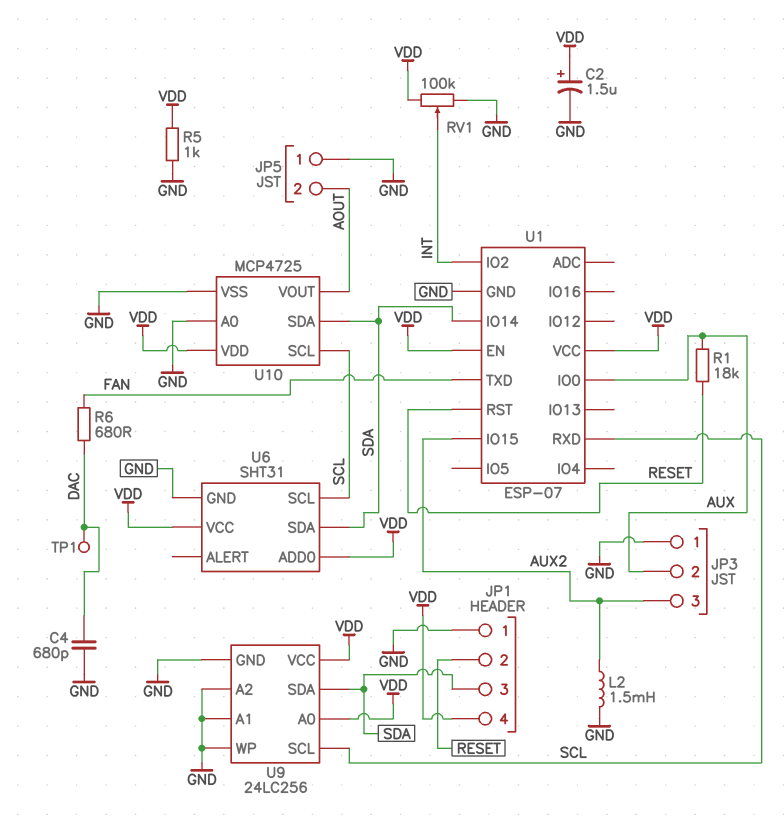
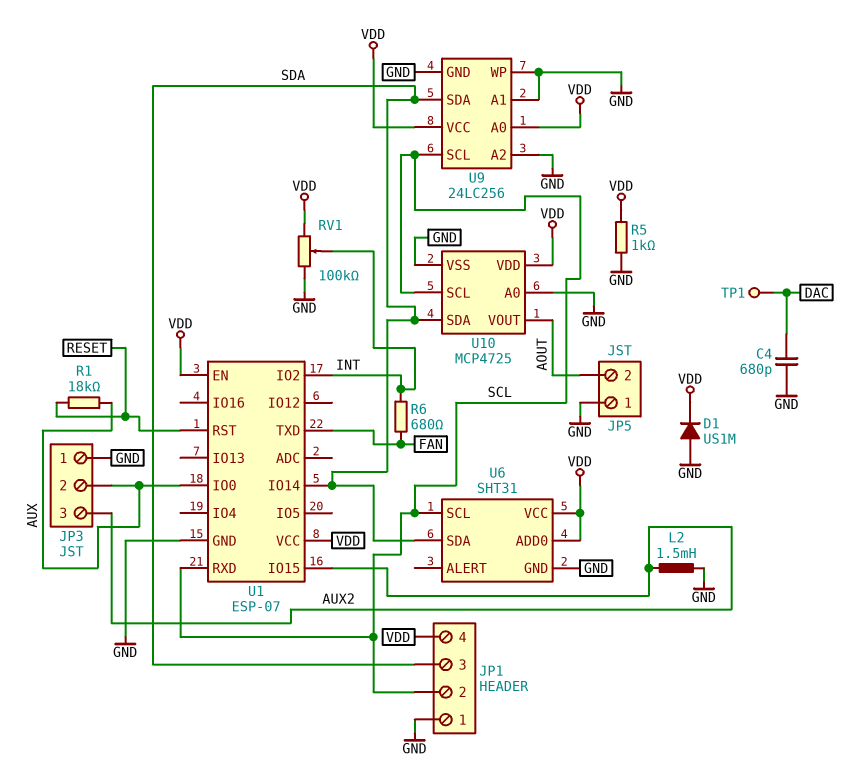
C2: 1.5uF (plus VDD, minus GND) -> none
D1: none -> diode US1M (A GND, K VDD)
JP1 pin 2: RESET -> SCL
R6: 680 (DAC, FAN) -> 680 (FAN, INT)

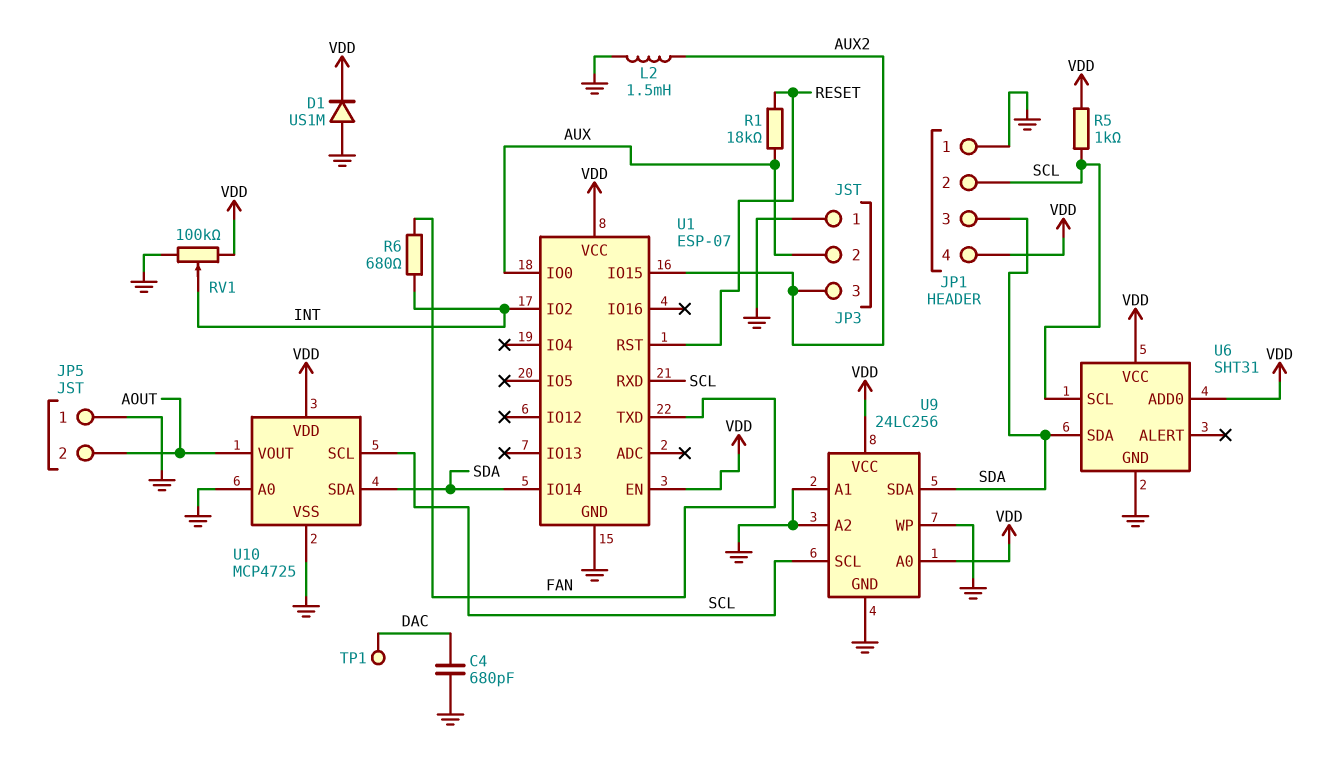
R5: 1k (GND, VDD) -> 1k (SCL, VDD)

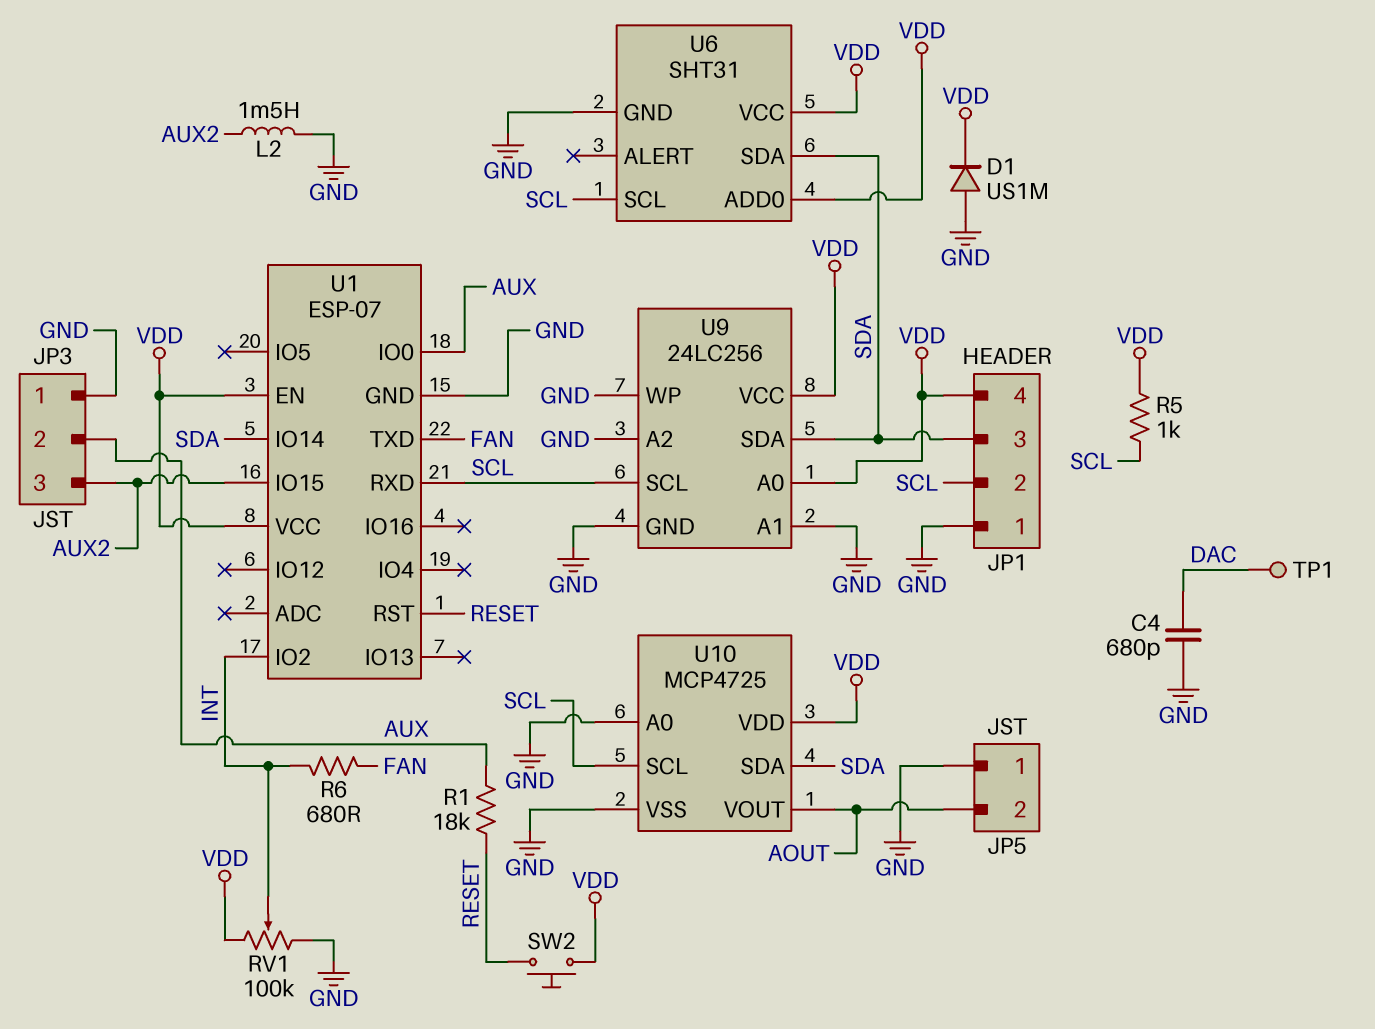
SW2: none -> button (RESET, VDD)

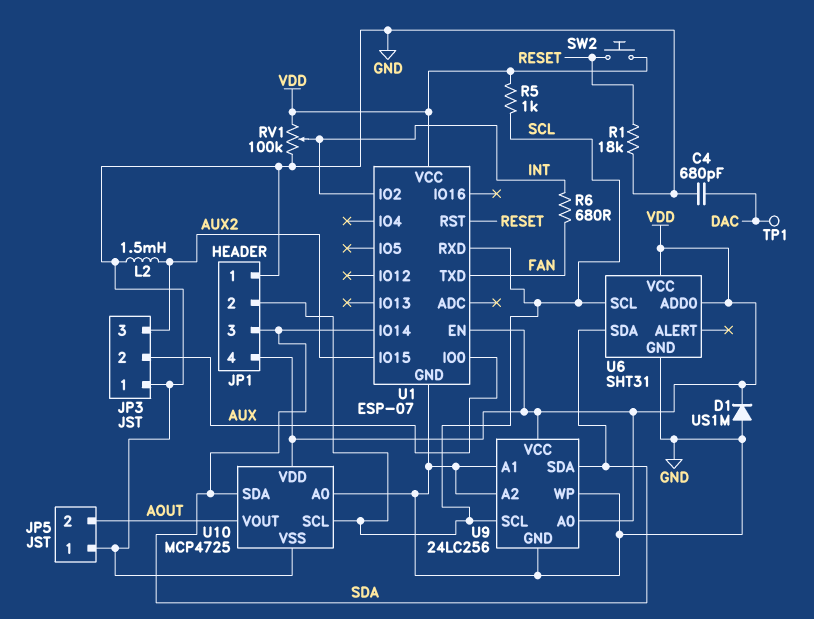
R1: 18k (AUX, RESET) -> 18k (GND, RESET)

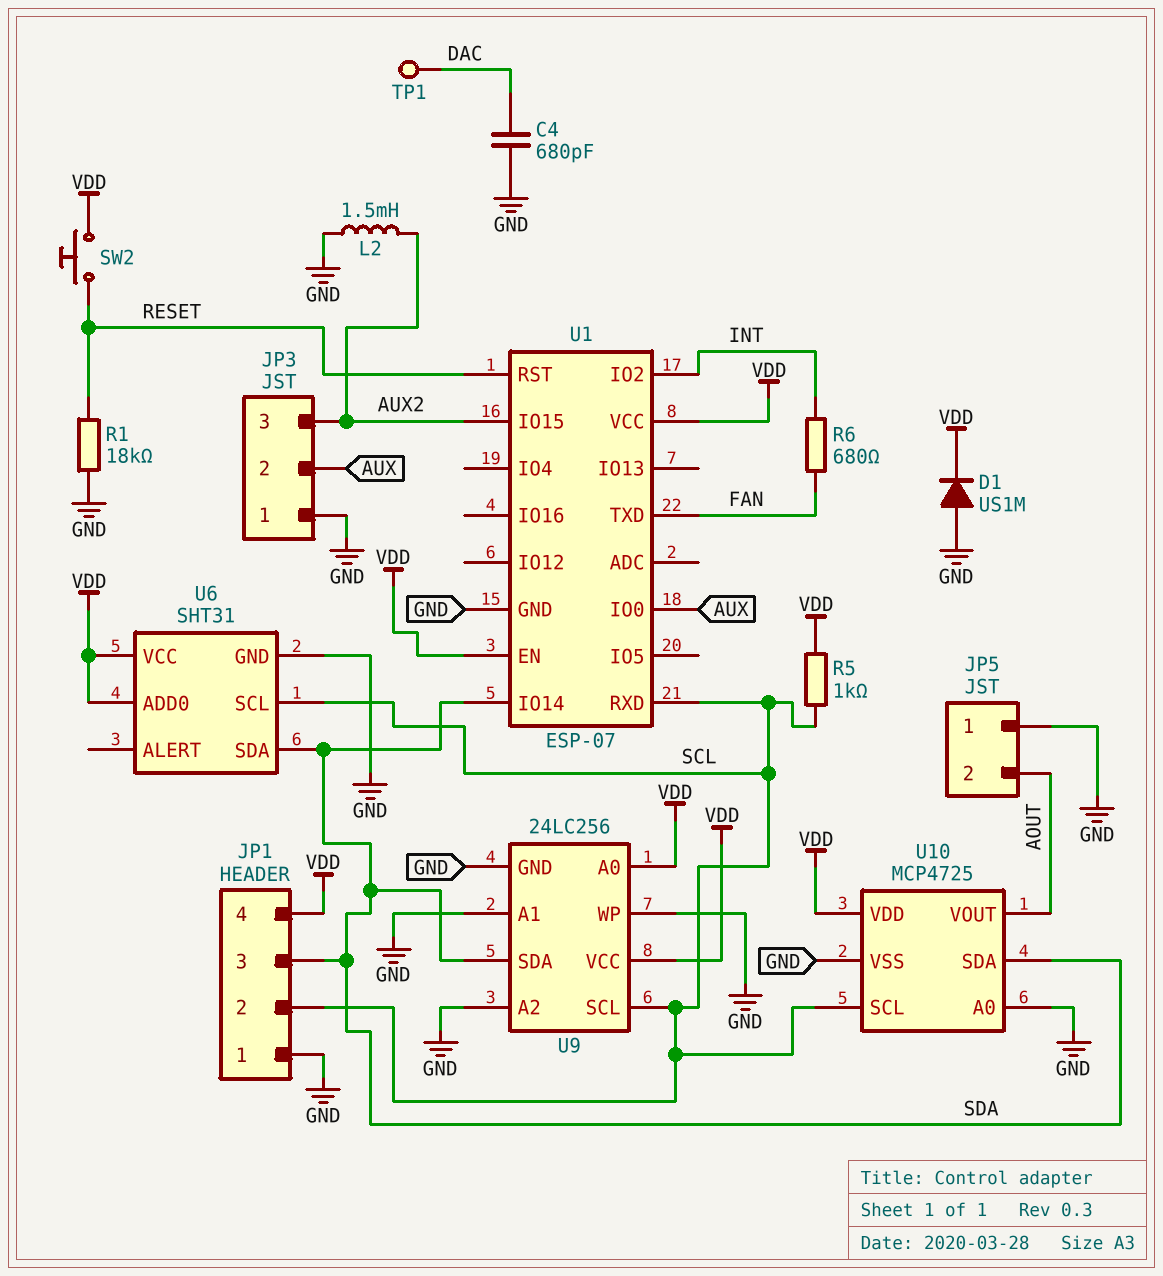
RV1: 100k (GND, VDD, wiper INT) -> none

